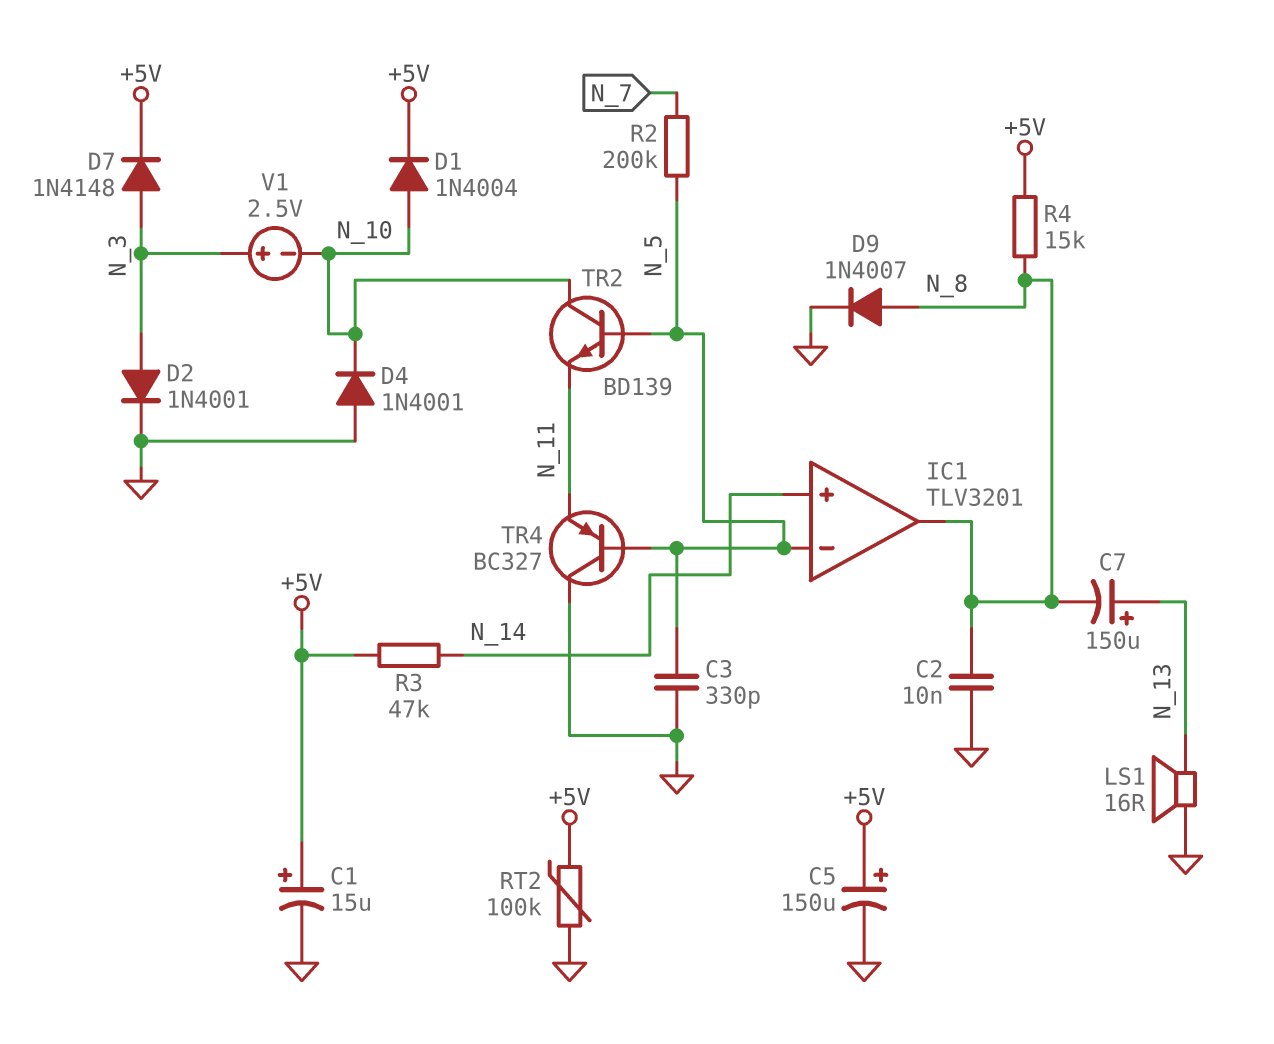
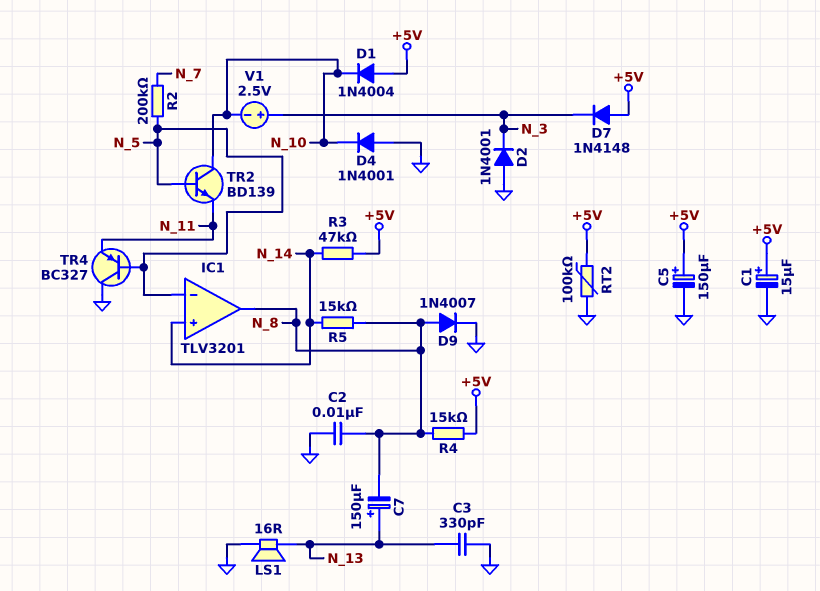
C3: 330pF (GND, N_5) -> 330pF (GND, N_13)
D1: diode 1N4004 (A N_10, K +5V) -> diode 1N4004 (A +5V, K N_10)
D2: diode 1N4001 (A N_3, K GND) -> diode 1N4001 (A GND, K N_3)
D7: diode 1N4148 (A N_3, K +5V) -> diode 1N4148 (A +5V, K N_3)
R5: none -> 15k (N_8, N_14)

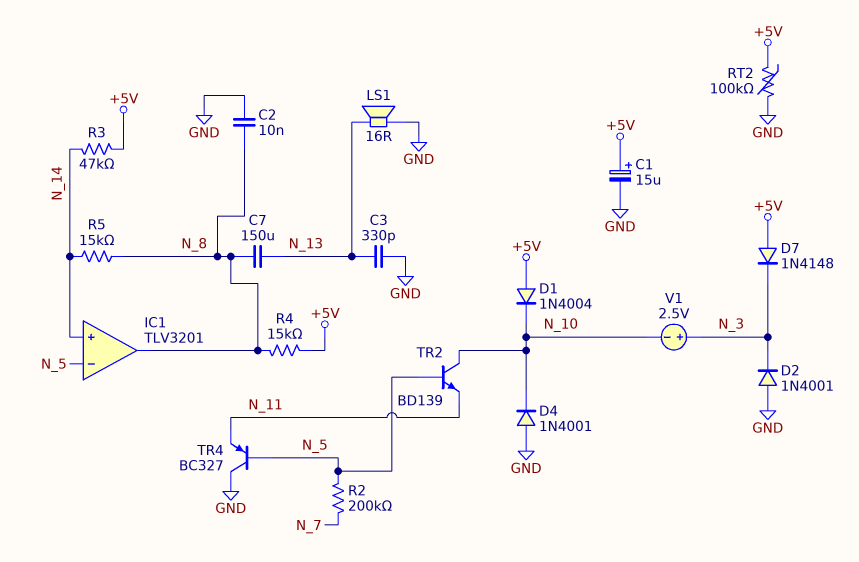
C5: 150uF (plus +5V, minus GND) -> none
C7: 150uF (plus N_13, minus N_8) -> 150uF (N_8, N_13)
D9: diode 1N4007 (A N_8, K GND) -> none

